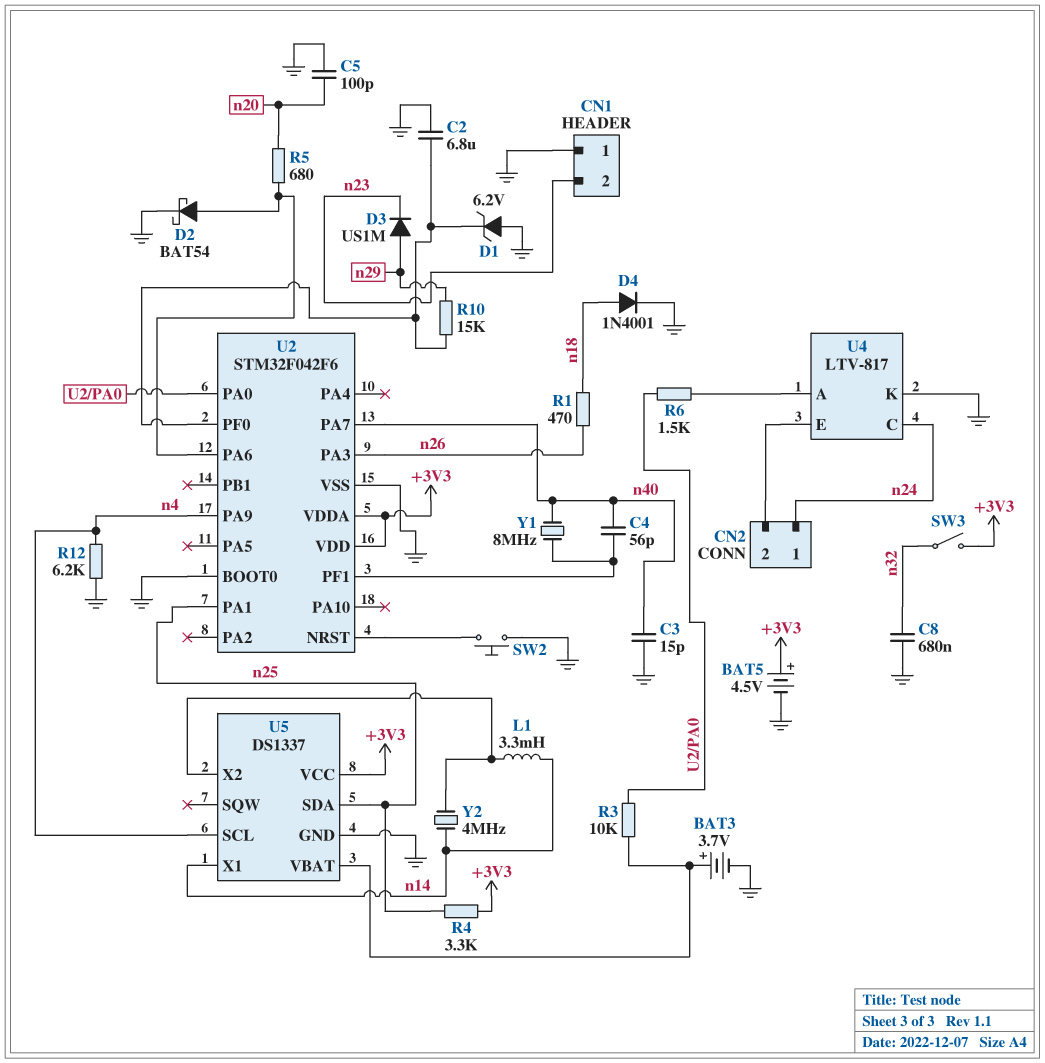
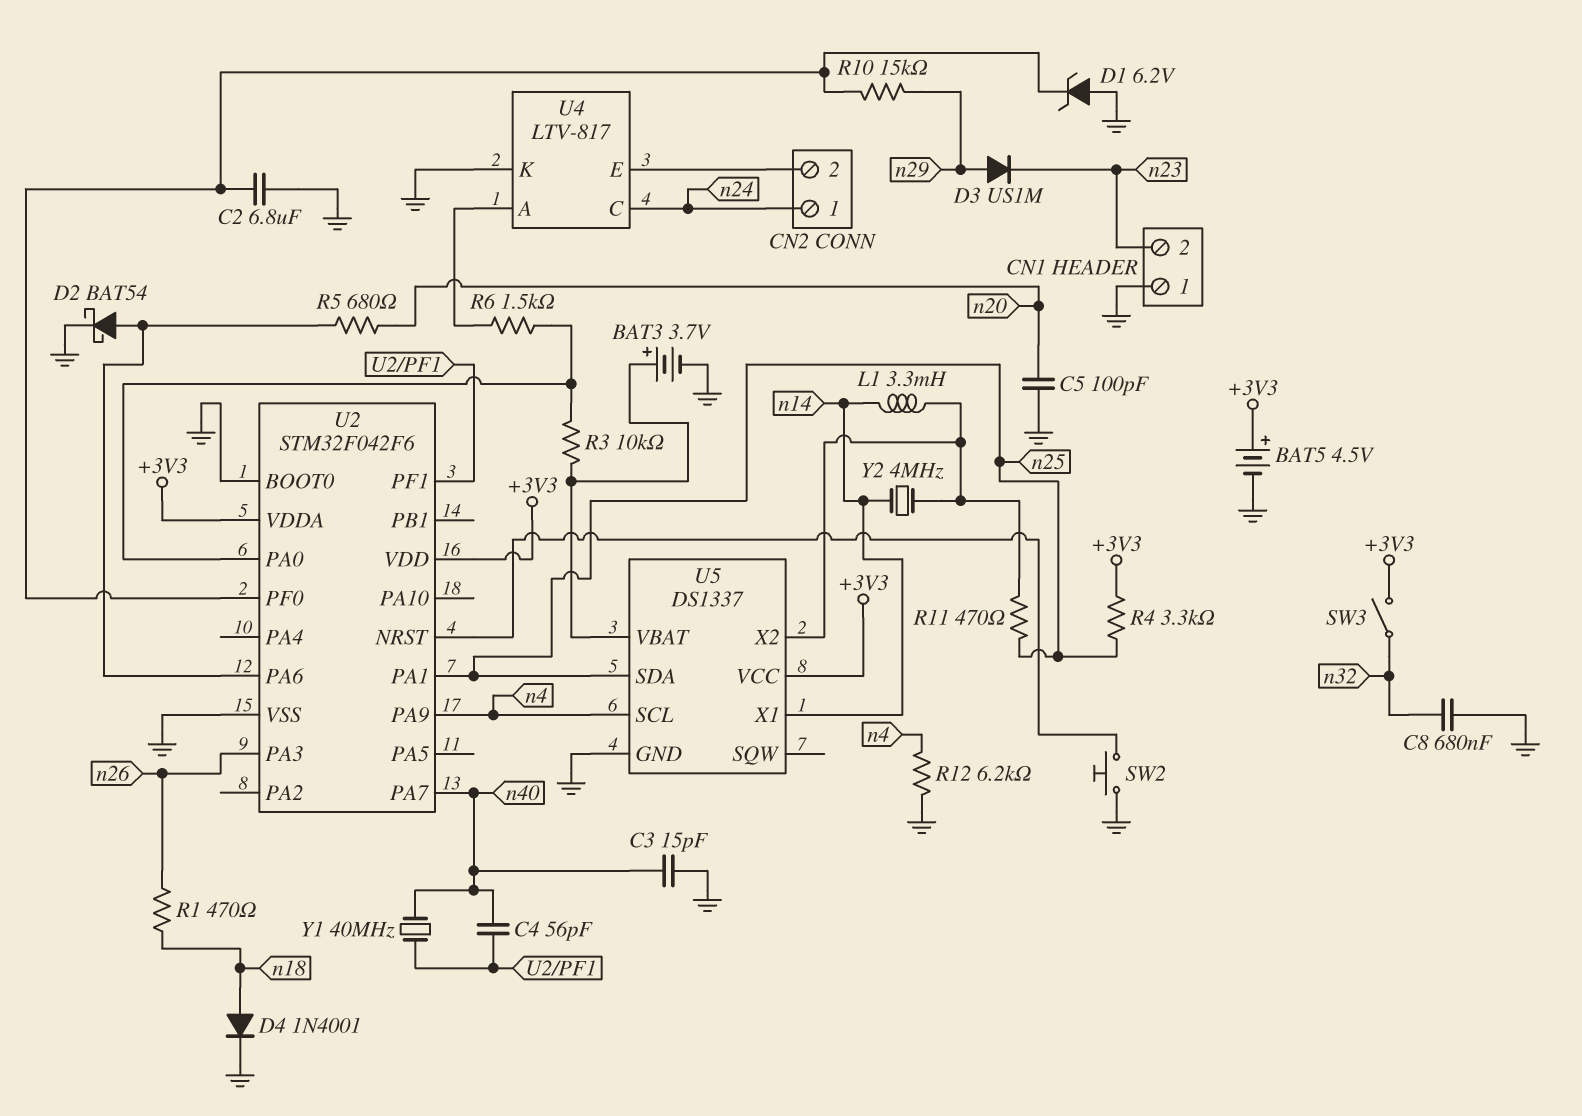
R11: none -> 470 (U5/X2, n25)
Y1: 8MHz (U2/PF1, n40) -> 40MHz (U2/PF1, n40)

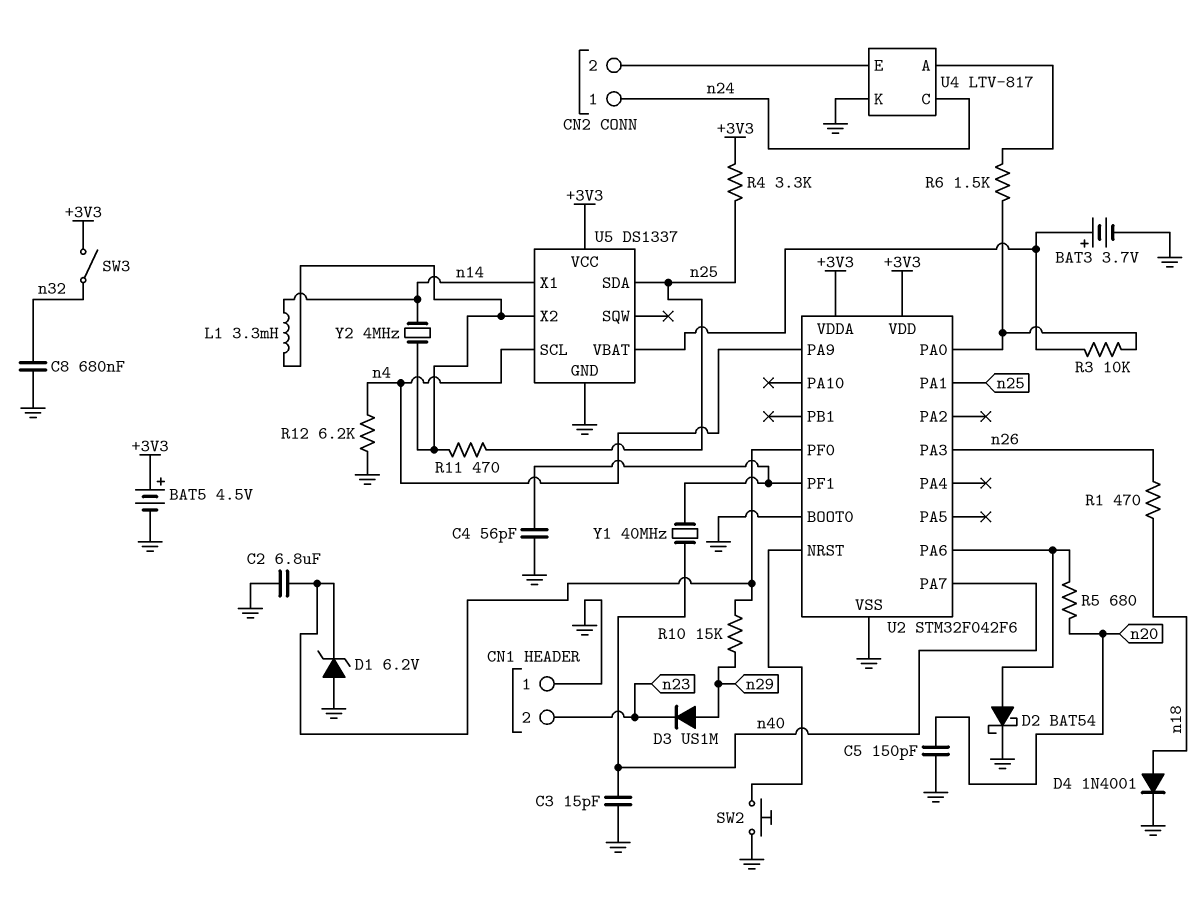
C4: 56pF (U2/PF1, n40) -> 56pF (GND, U2/PF1)
C5: 100pF (GND, n20) -> 150pF (GND, n20)

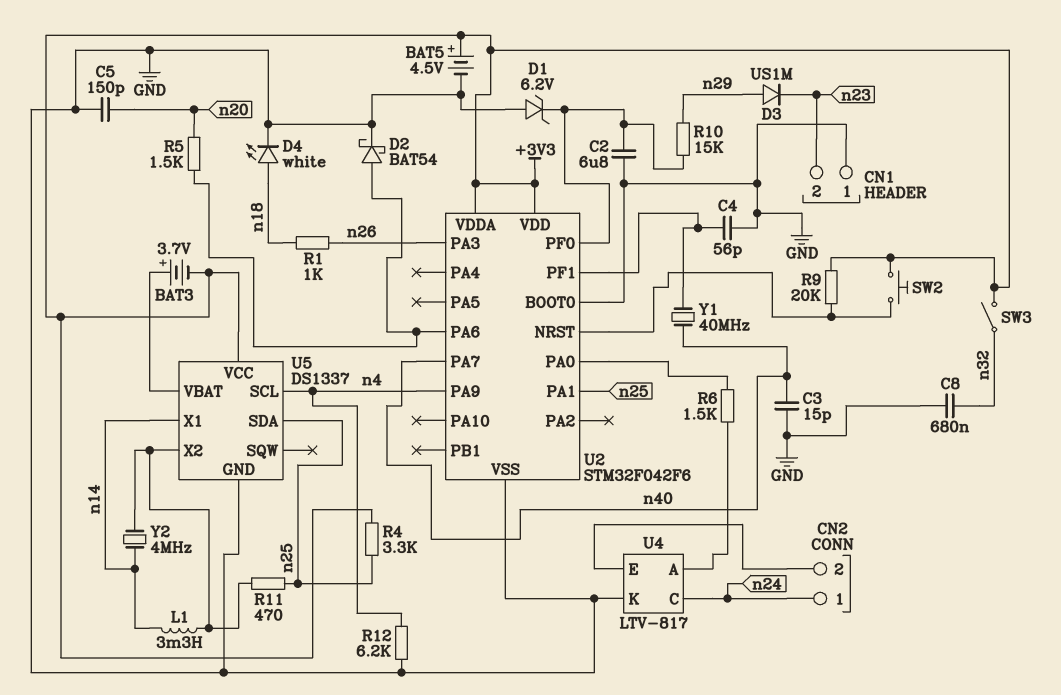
BAT3: 3.7V (plus U5/VBAT, minus GND) -> 3.7V (plus U5/VBAT, minus +3V3)
D4: diode 1N4001 (A n18, K GND) -> LED white (A n18, K GND)
R1: 470 (n18, n26) -> 1k (n18, n26)
R3: 10k (U2/PA0, U5/VBAT) -> none
R5: 680 (U2/PA6, n20) -> 1.5k (U2/PA6, n20)
R9: none -> 20k (+3V3, U2/NRST)
SW2: button (GND, U2/NRST) -> button (+3V3, U2/NRST)

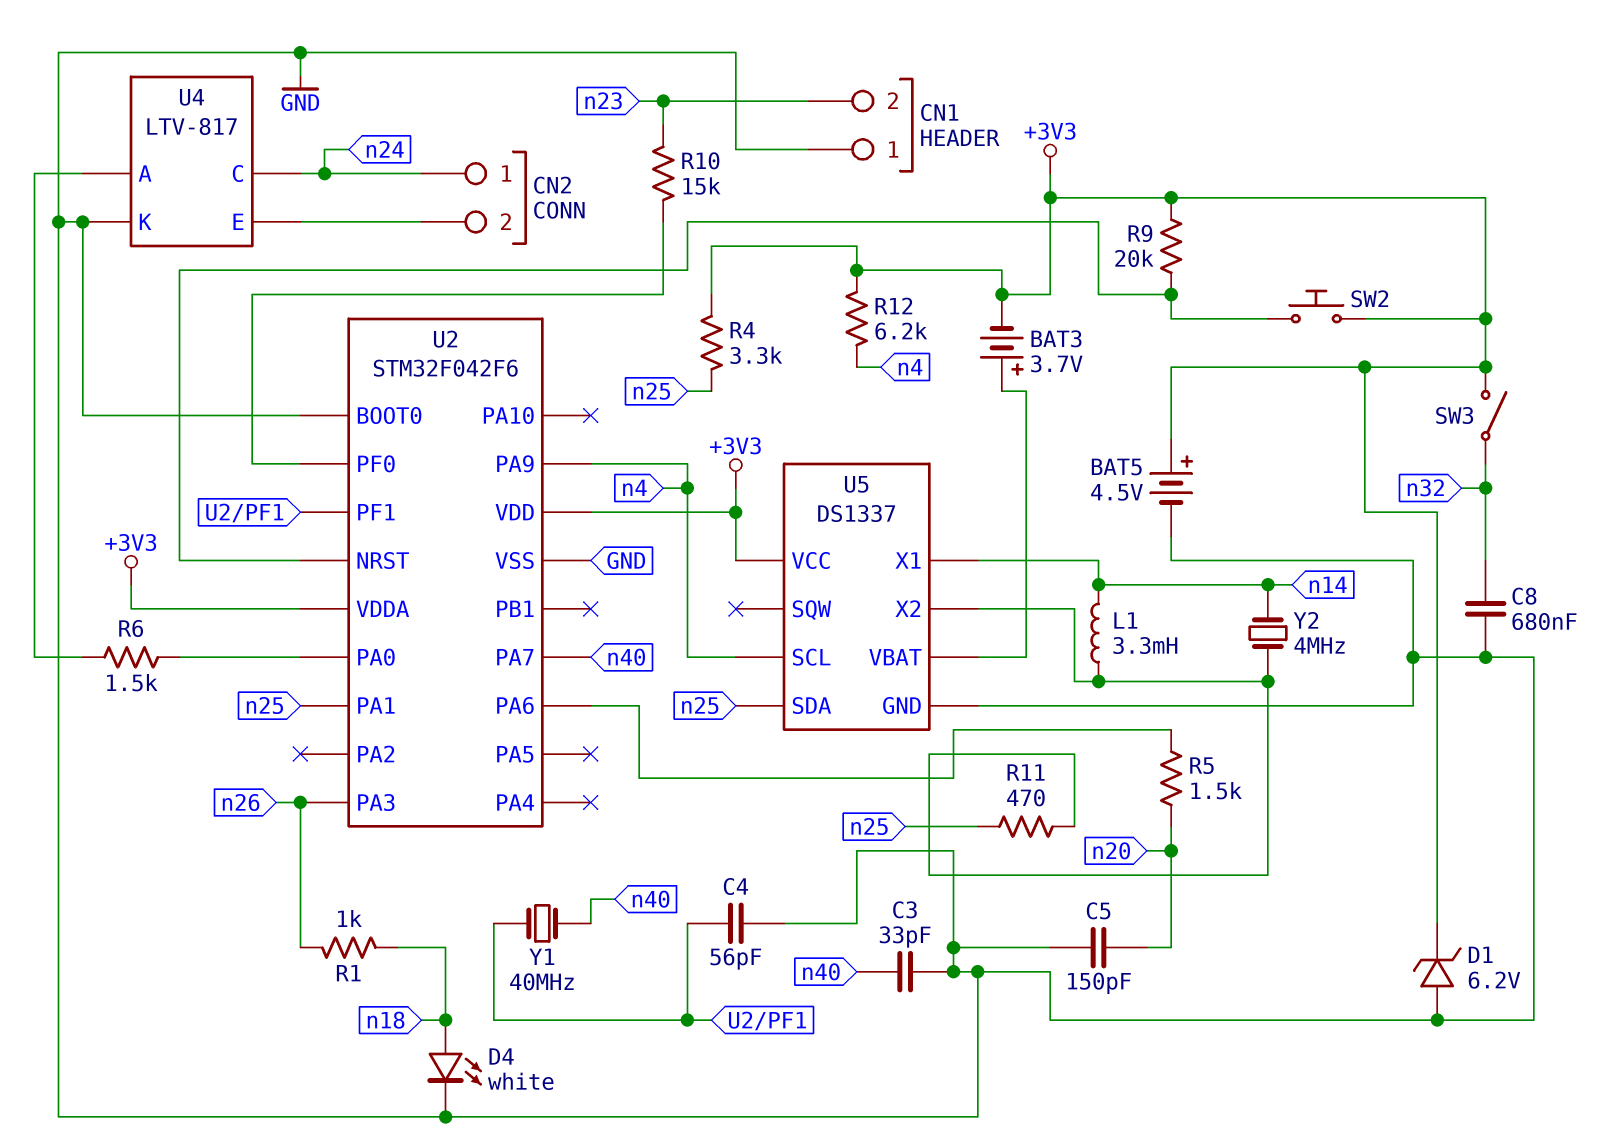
C2: 6.8uF (GND, U2/PF0) -> none
C3: 15pF (GND, n40) -> 33pF (GND, n40)
D1: zener 6.2V (A GND, K U2/PF0) -> zener 6.2V (A GND, K +3V3)
D2: schottky BAT54 (A U2/PA6, K GND) -> none
D3: diode US1M (A n29, K n23) -> none
R10: 15k (U2/PF0, n29) -> 15k (U2/PF0, n23)
R12: 6.2k (GND, n4) -> 6.2k (+3V3, n4)

